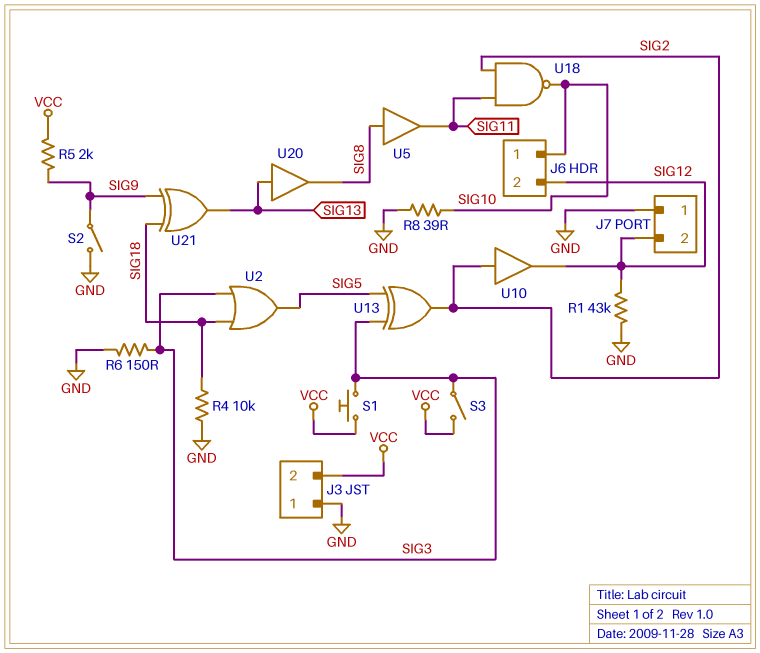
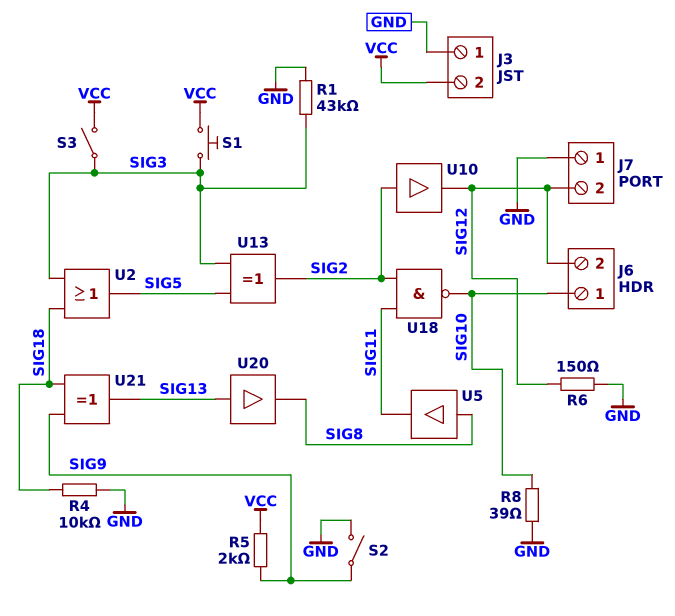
R1: 43k (GND, SIG12) -> 43k (GND, SIG3)
R6: 150 (GND, SIG3) -> 150 (GND, SIG12)

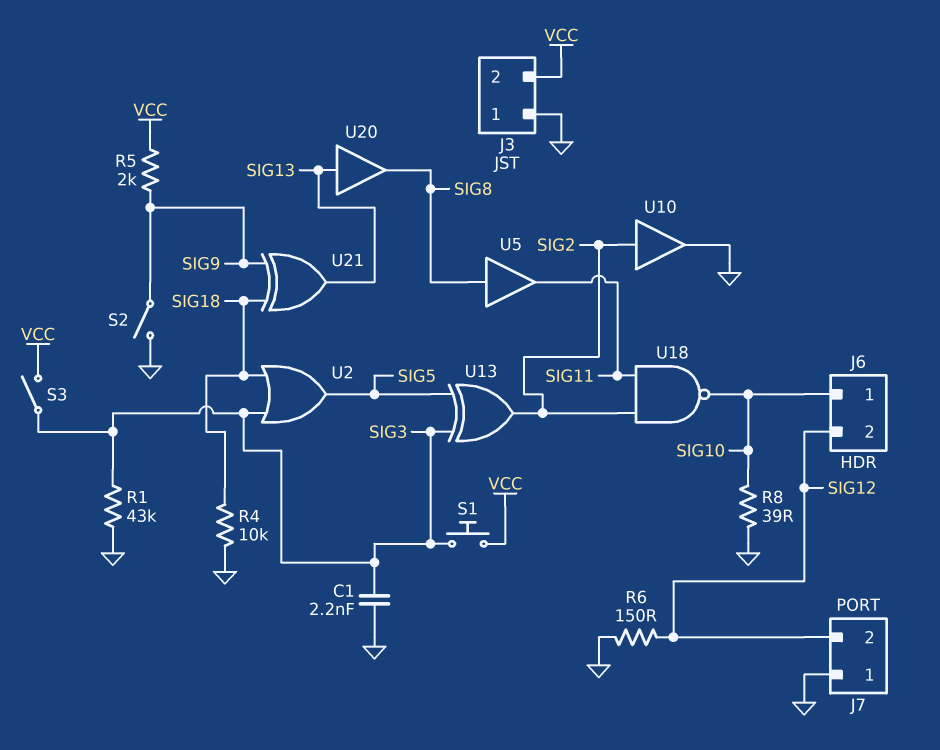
C1: none -> 2.2nF (GND, SIG3)
U10: buffer (in SIG2, out SIG12) -> buffer (in SIG2, out GND)

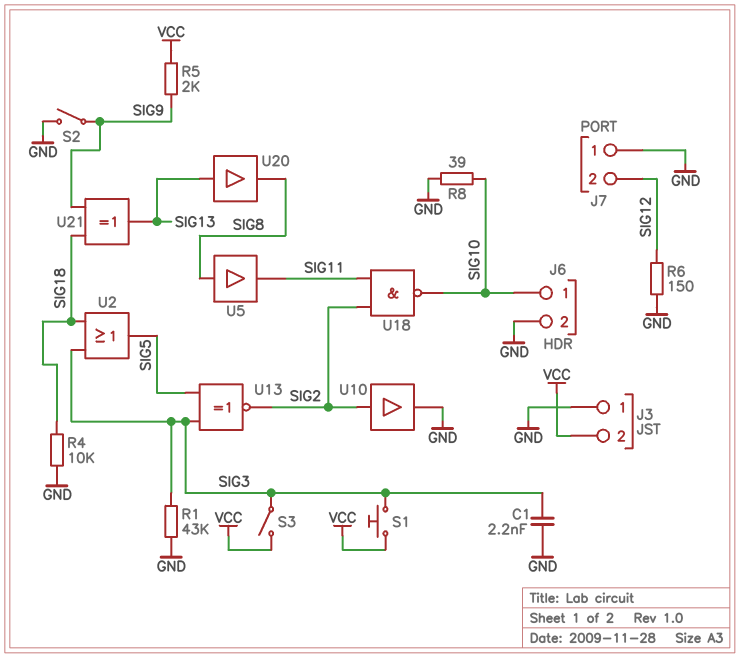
J6 pin 2: SIG12 -> GND
U13: XOR (in SIG3, in SIG5, out SIG2) -> XNOR (in SIG3, in SIG5, out SIG2)

